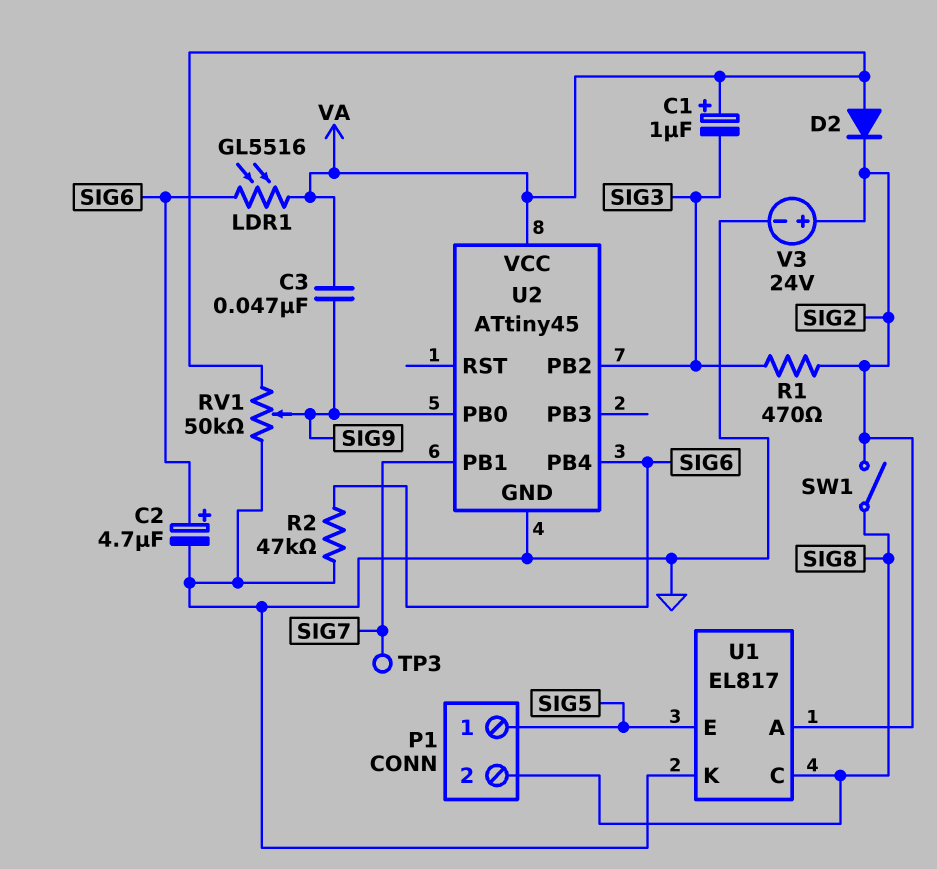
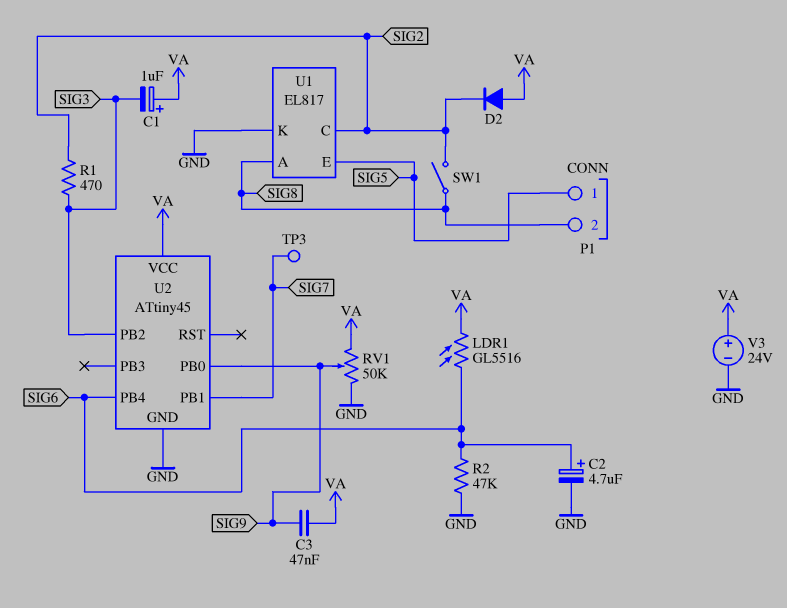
U1 pin A: SIG2 -> SIG8
U1 pin C: SIG8 -> SIG2
V3: 24V (plus SIG2, minus GND) -> 24V (plus VA, minus GND)

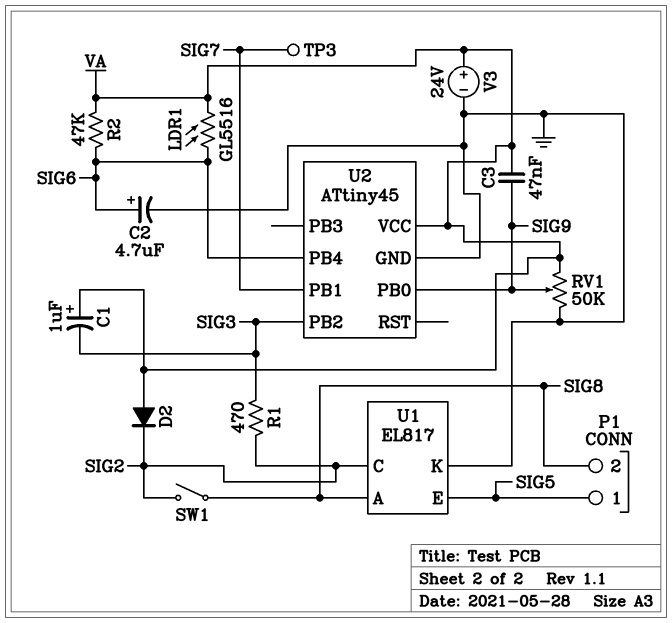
R2: 47k (GND, SIG6) -> 47k (SIG6, VA)

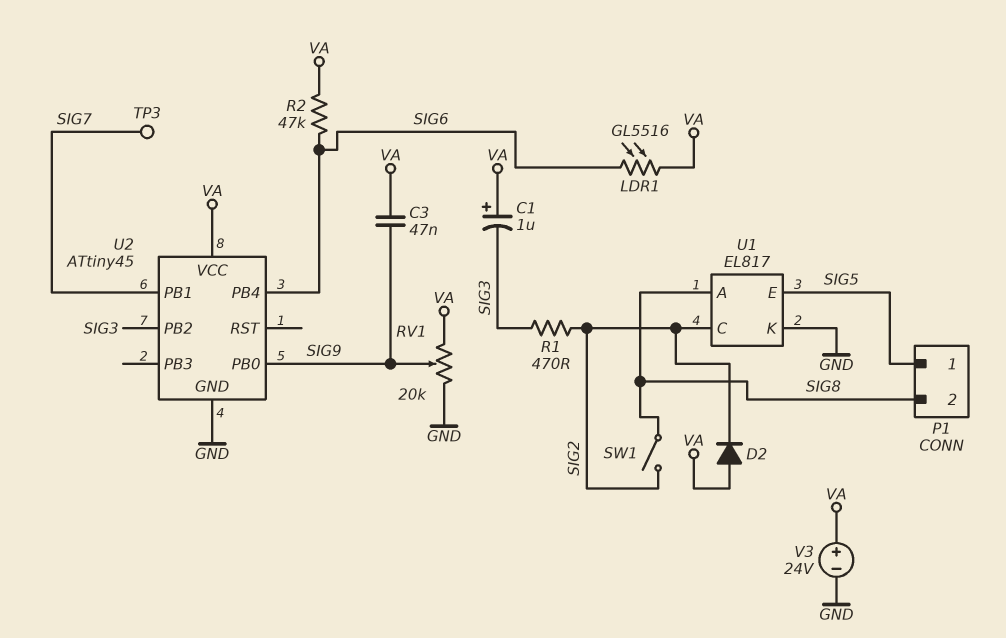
C2: 4.7uF (plus SIG6, minus GND) -> none
RV1: 50k (GND, VA, wiper SIG9) -> 20k (GND, VA, wiper SIG9)

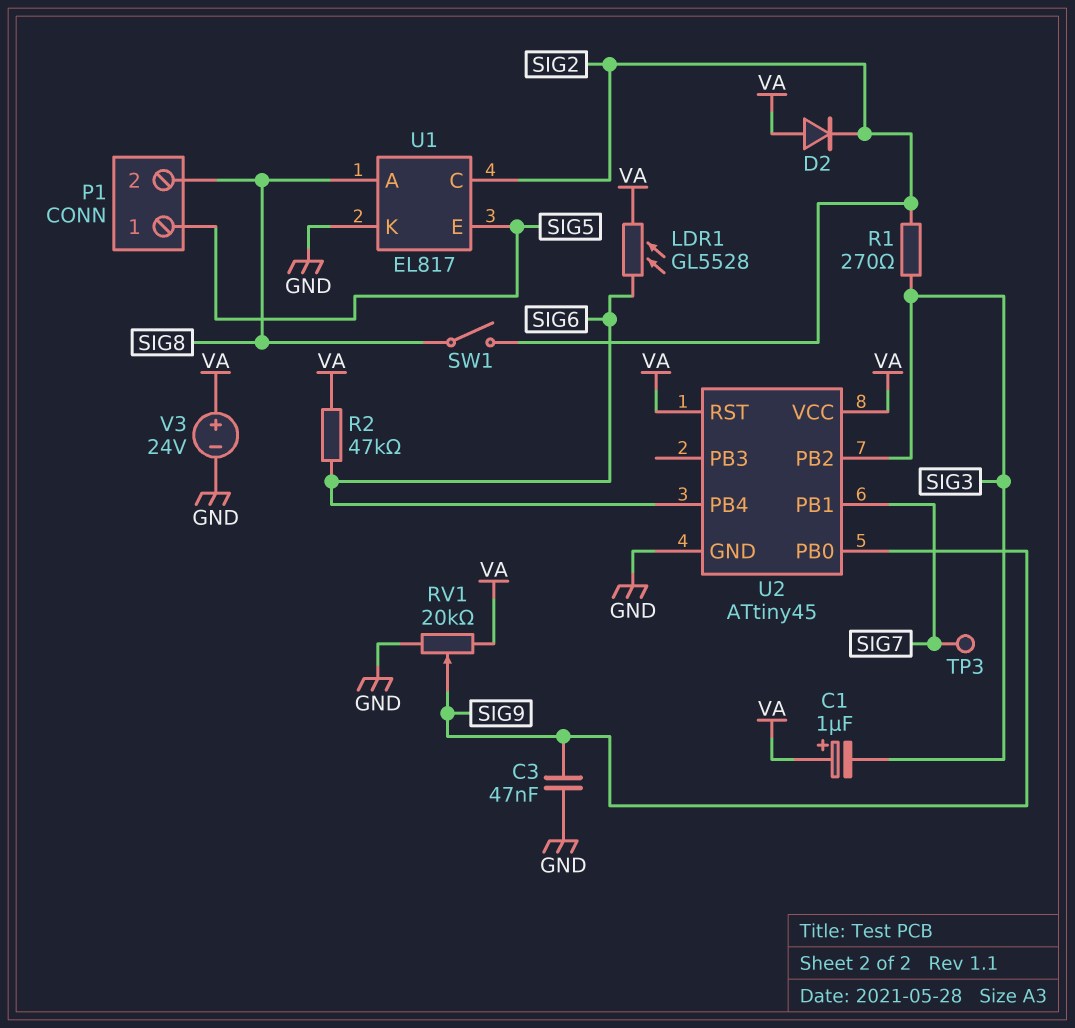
C3: 47nF (SIG9, VA) -> 47nF (GND, SIG9)
LDR1: GL5516 (SIG6, VA) -> GL5528 (SIG6, VA)
R1: 470 (SIG2, SIG3) -> 270 (SIG2, SIG3)
U2 pin RST: none -> VA

